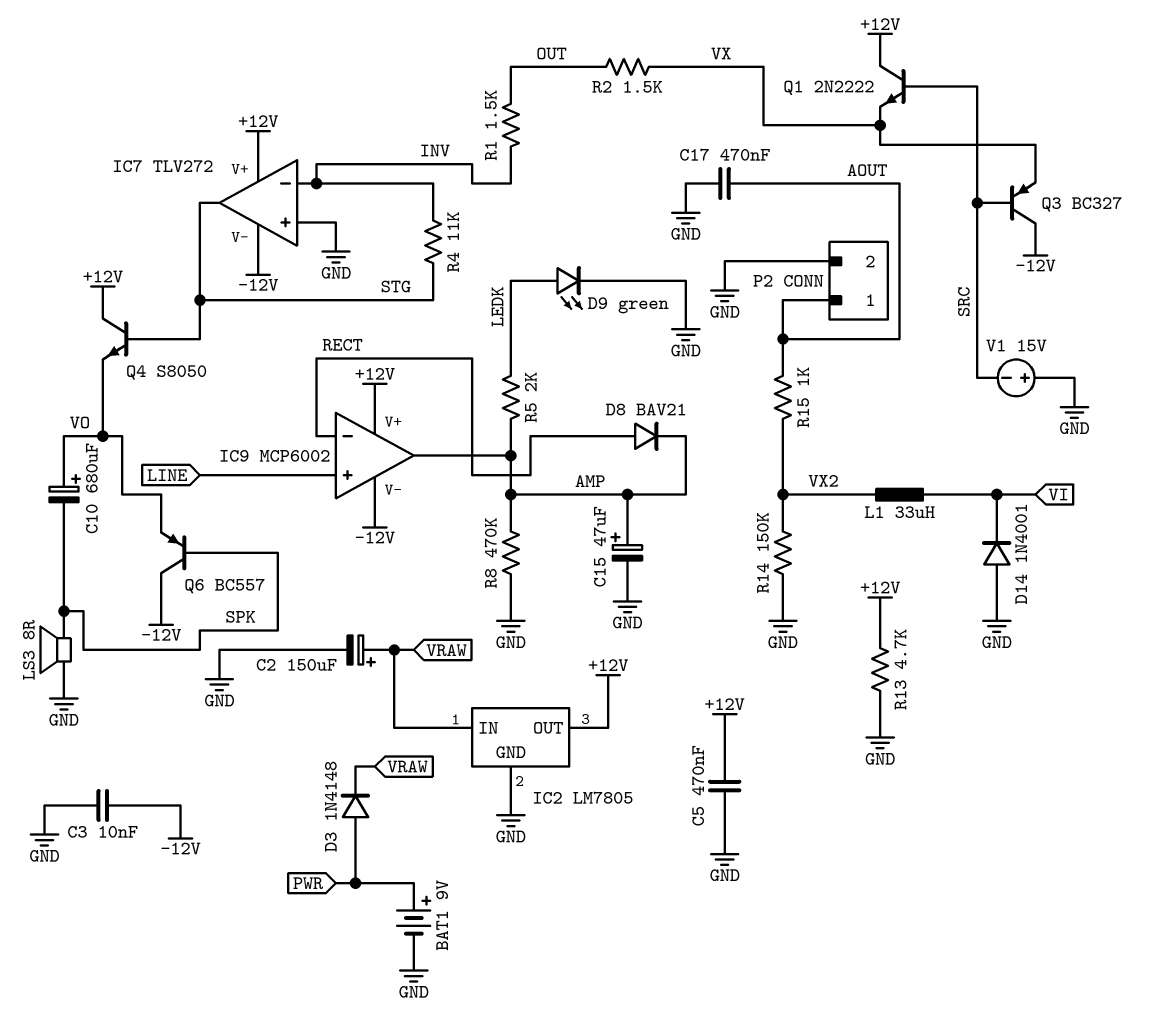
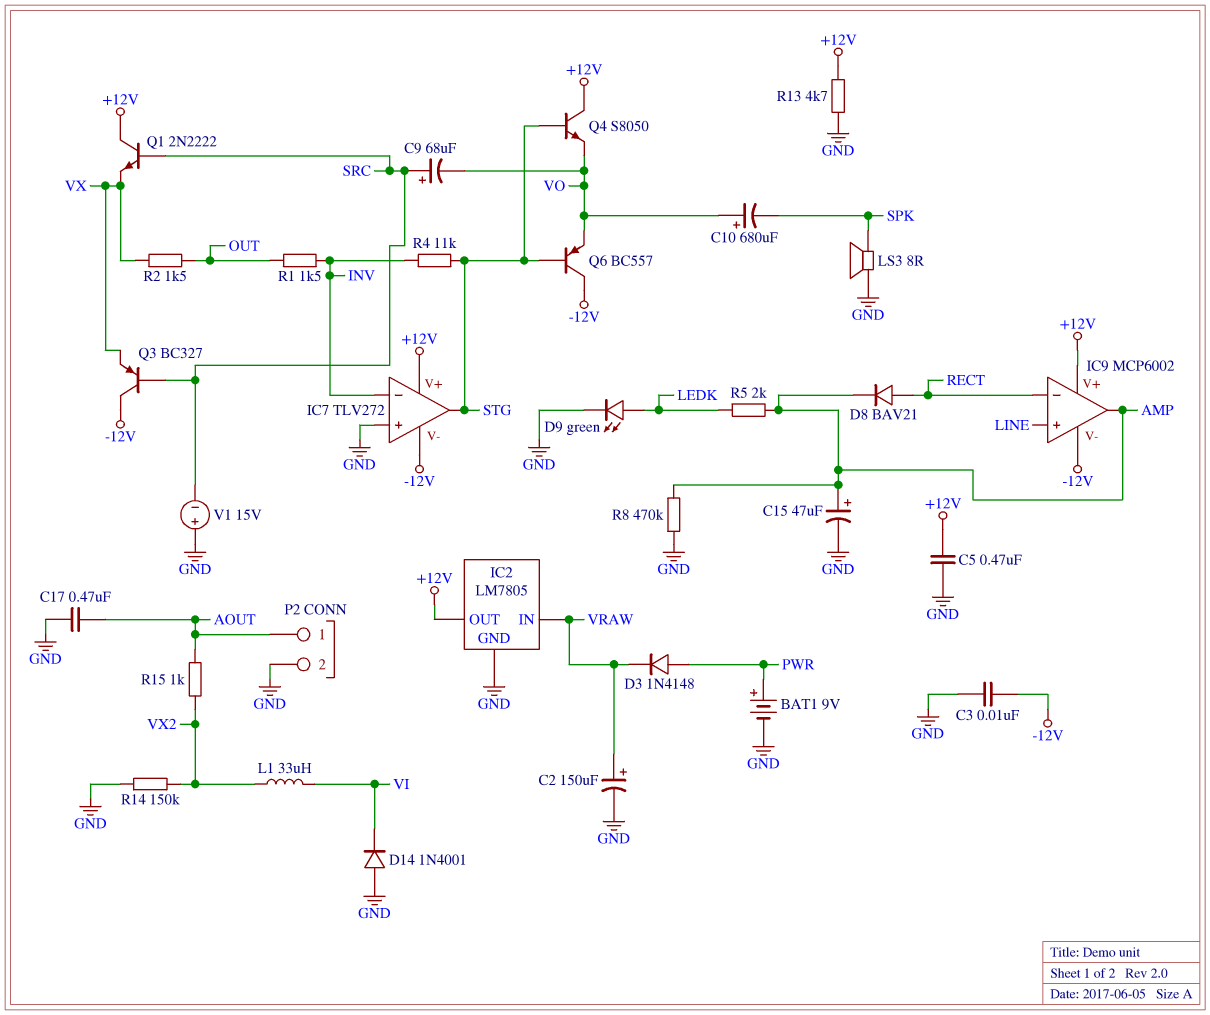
C9: none -> 68uF (plus SRC, minus VO)
Q6: PNP BC557 (B SPK, C -12V, E VO) -> PNP BC557 (B STG, C -12V, E VO)

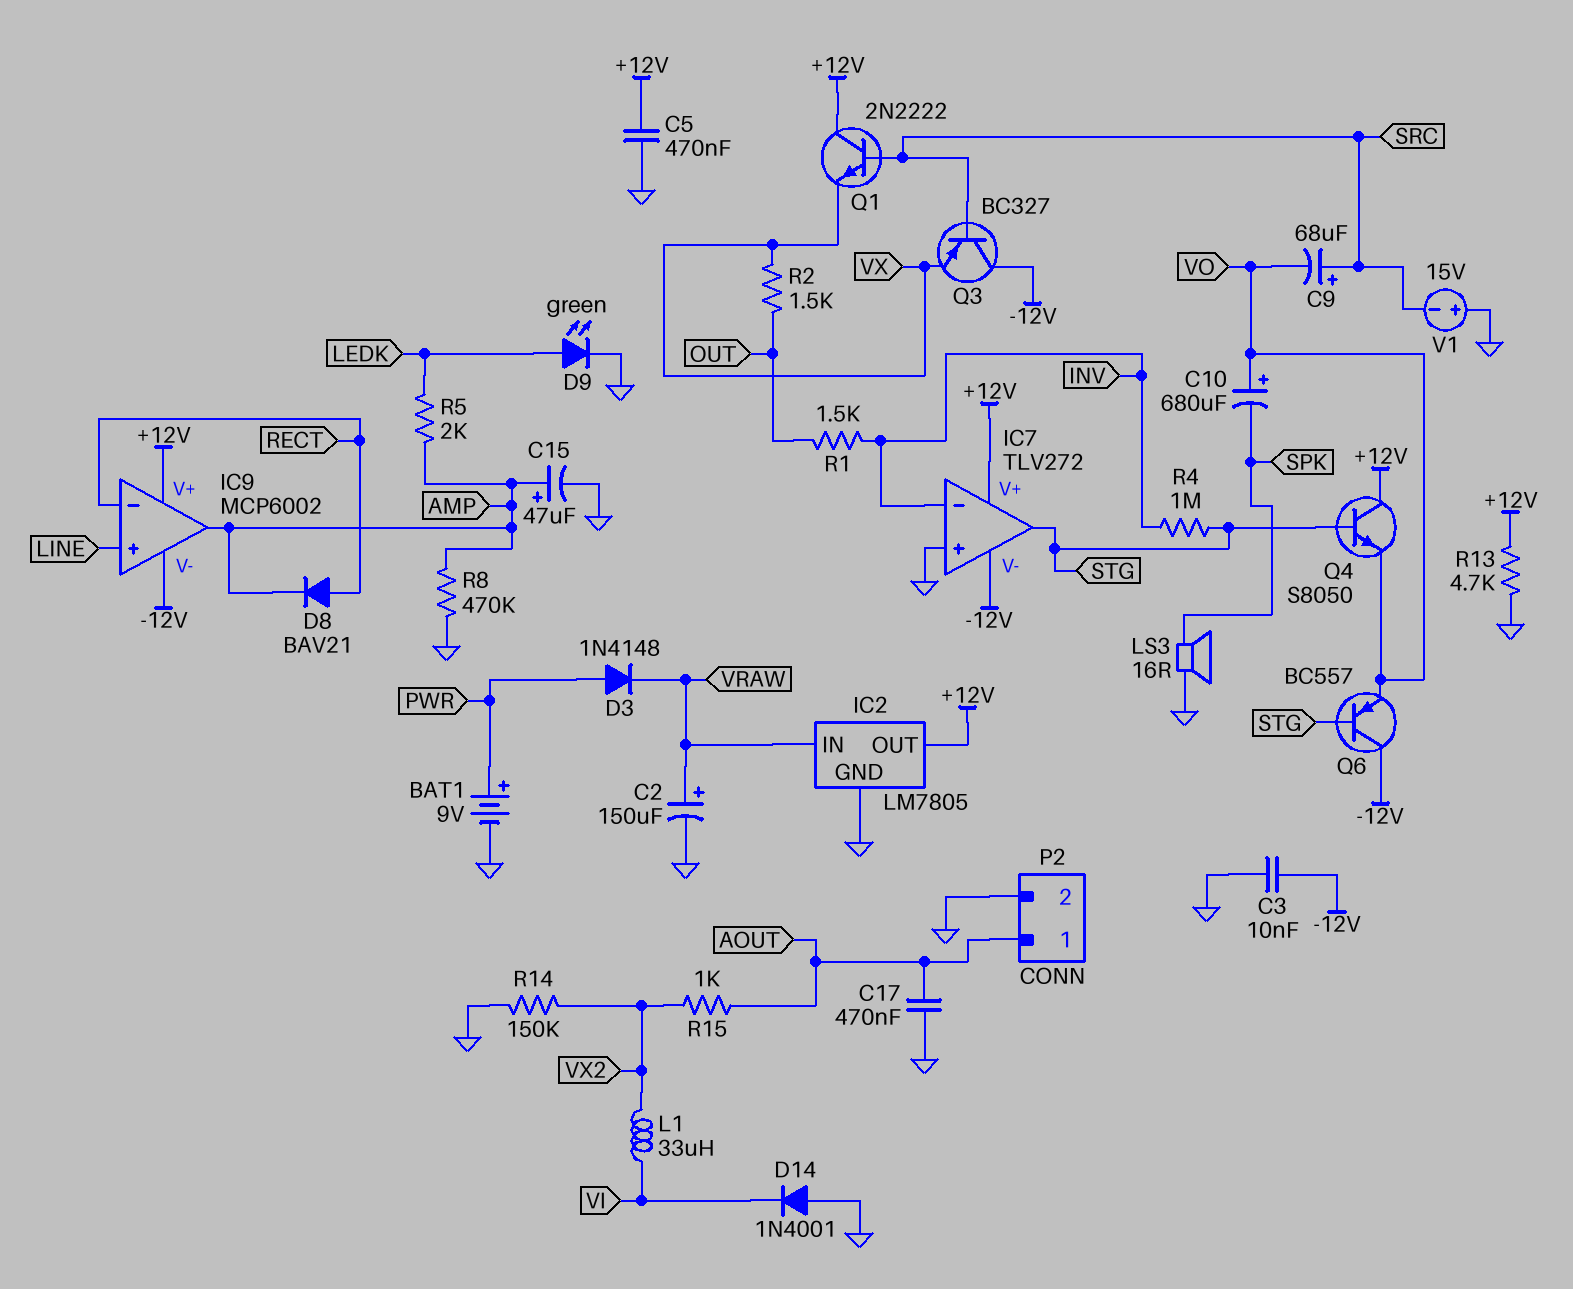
LS3: speaker 8R (GND, SPK) -> speaker 16R (GND, SPK)
R4: 11k (INV, STG) -> 1M (INV, STG)

